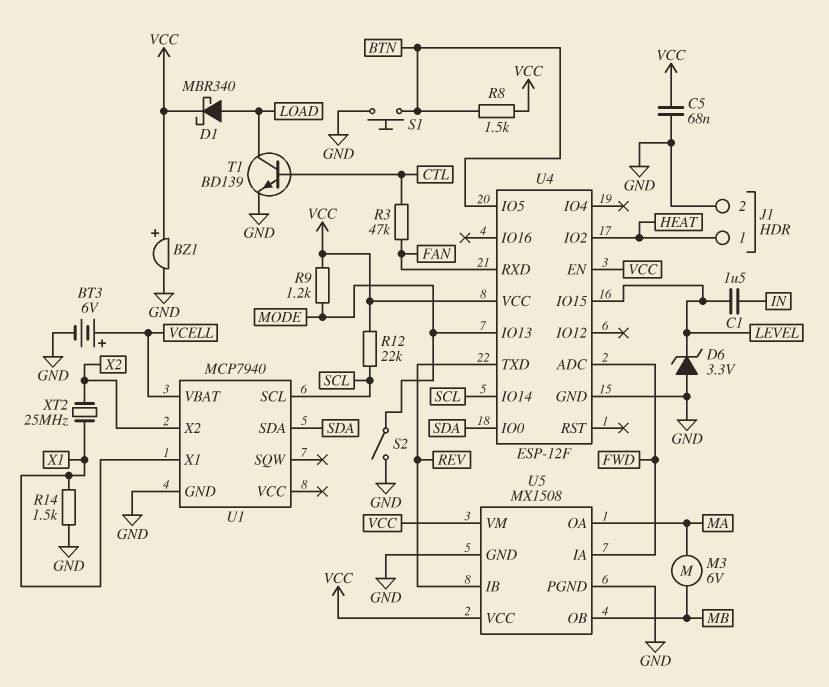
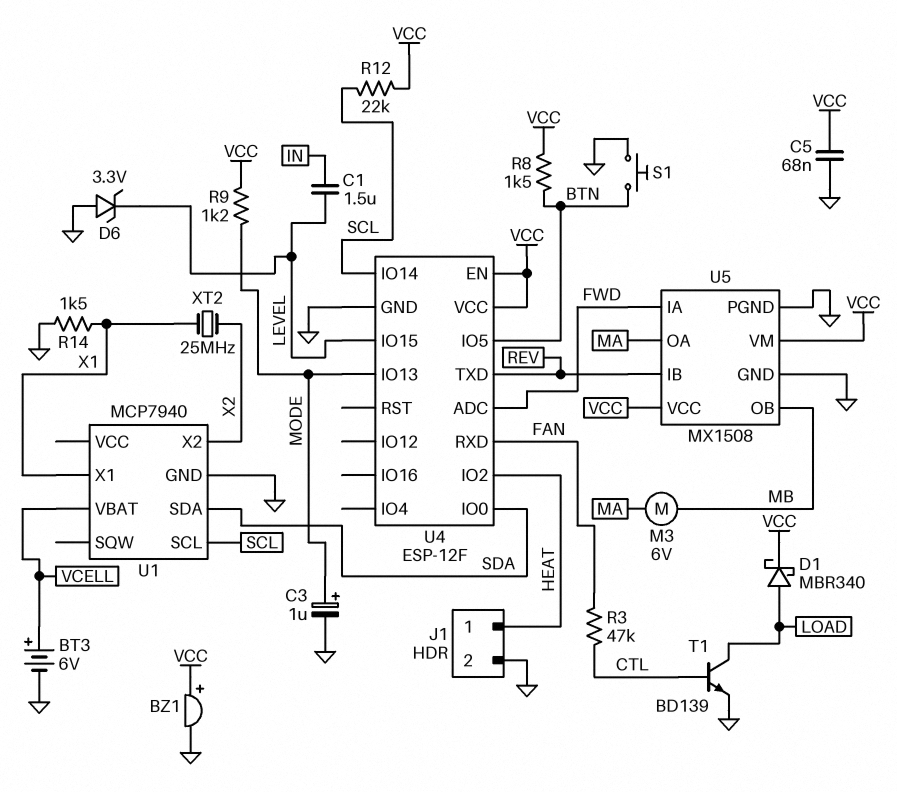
C3: none -> 1uF (plus MODE, minus GND)
S2: switch (GND, MODE) -> none

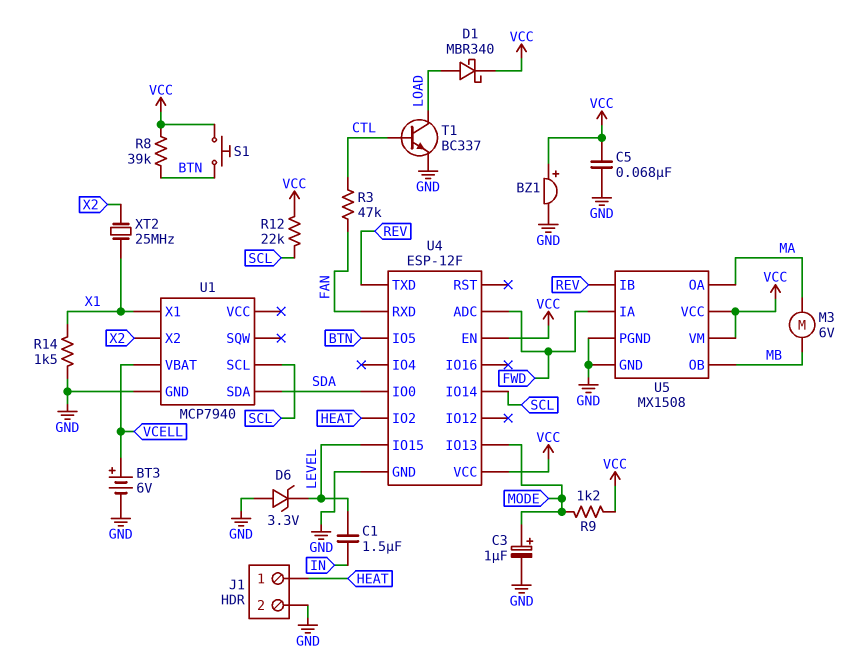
R8: 1.5k (BTN, VCC) -> 39k (BTN, VCC)
S1: button (BTN, GND) -> button (BTN, VCC)
T1: NPN BD139 (B CTL, C LOAD, E GND) -> NPN BC337 (B CTL, C LOAD, E GND)

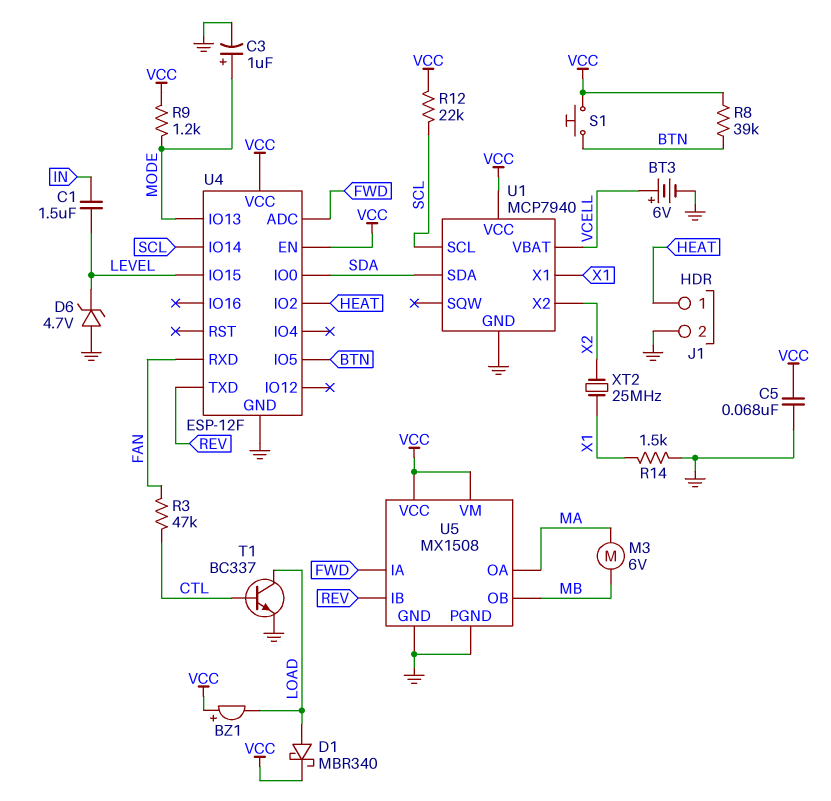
BZ1: buzzer (plus VCC, minus GND) -> buzzer (plus VCC, minus LOAD)
D6: zener 3.3V (A GND, K LEVEL) -> zener 4.7V (A GND, K LEVEL)
U1 pin VCC: none -> VCC

